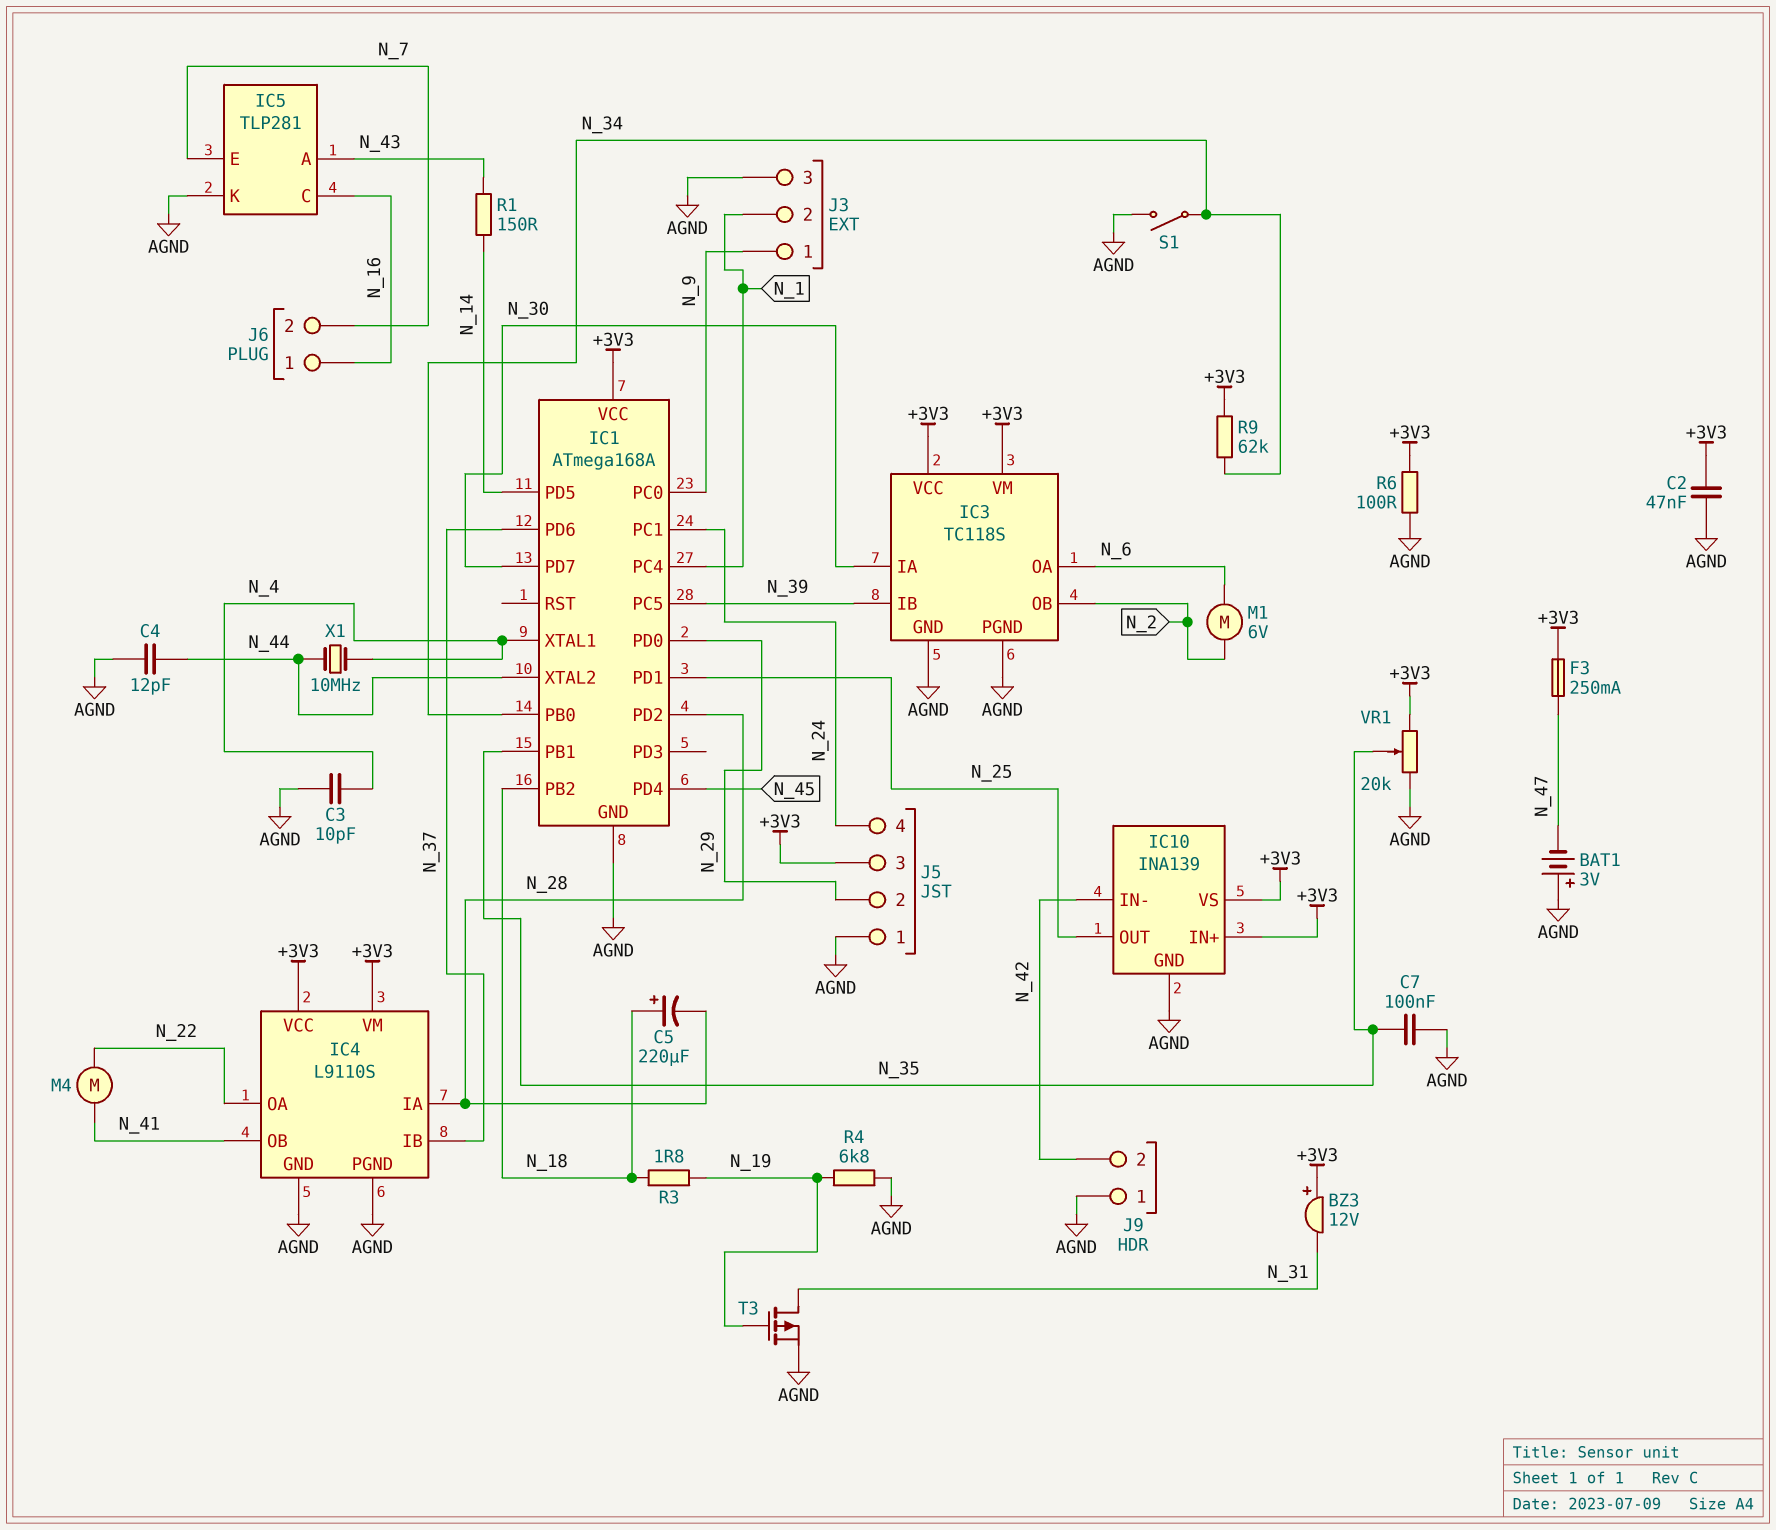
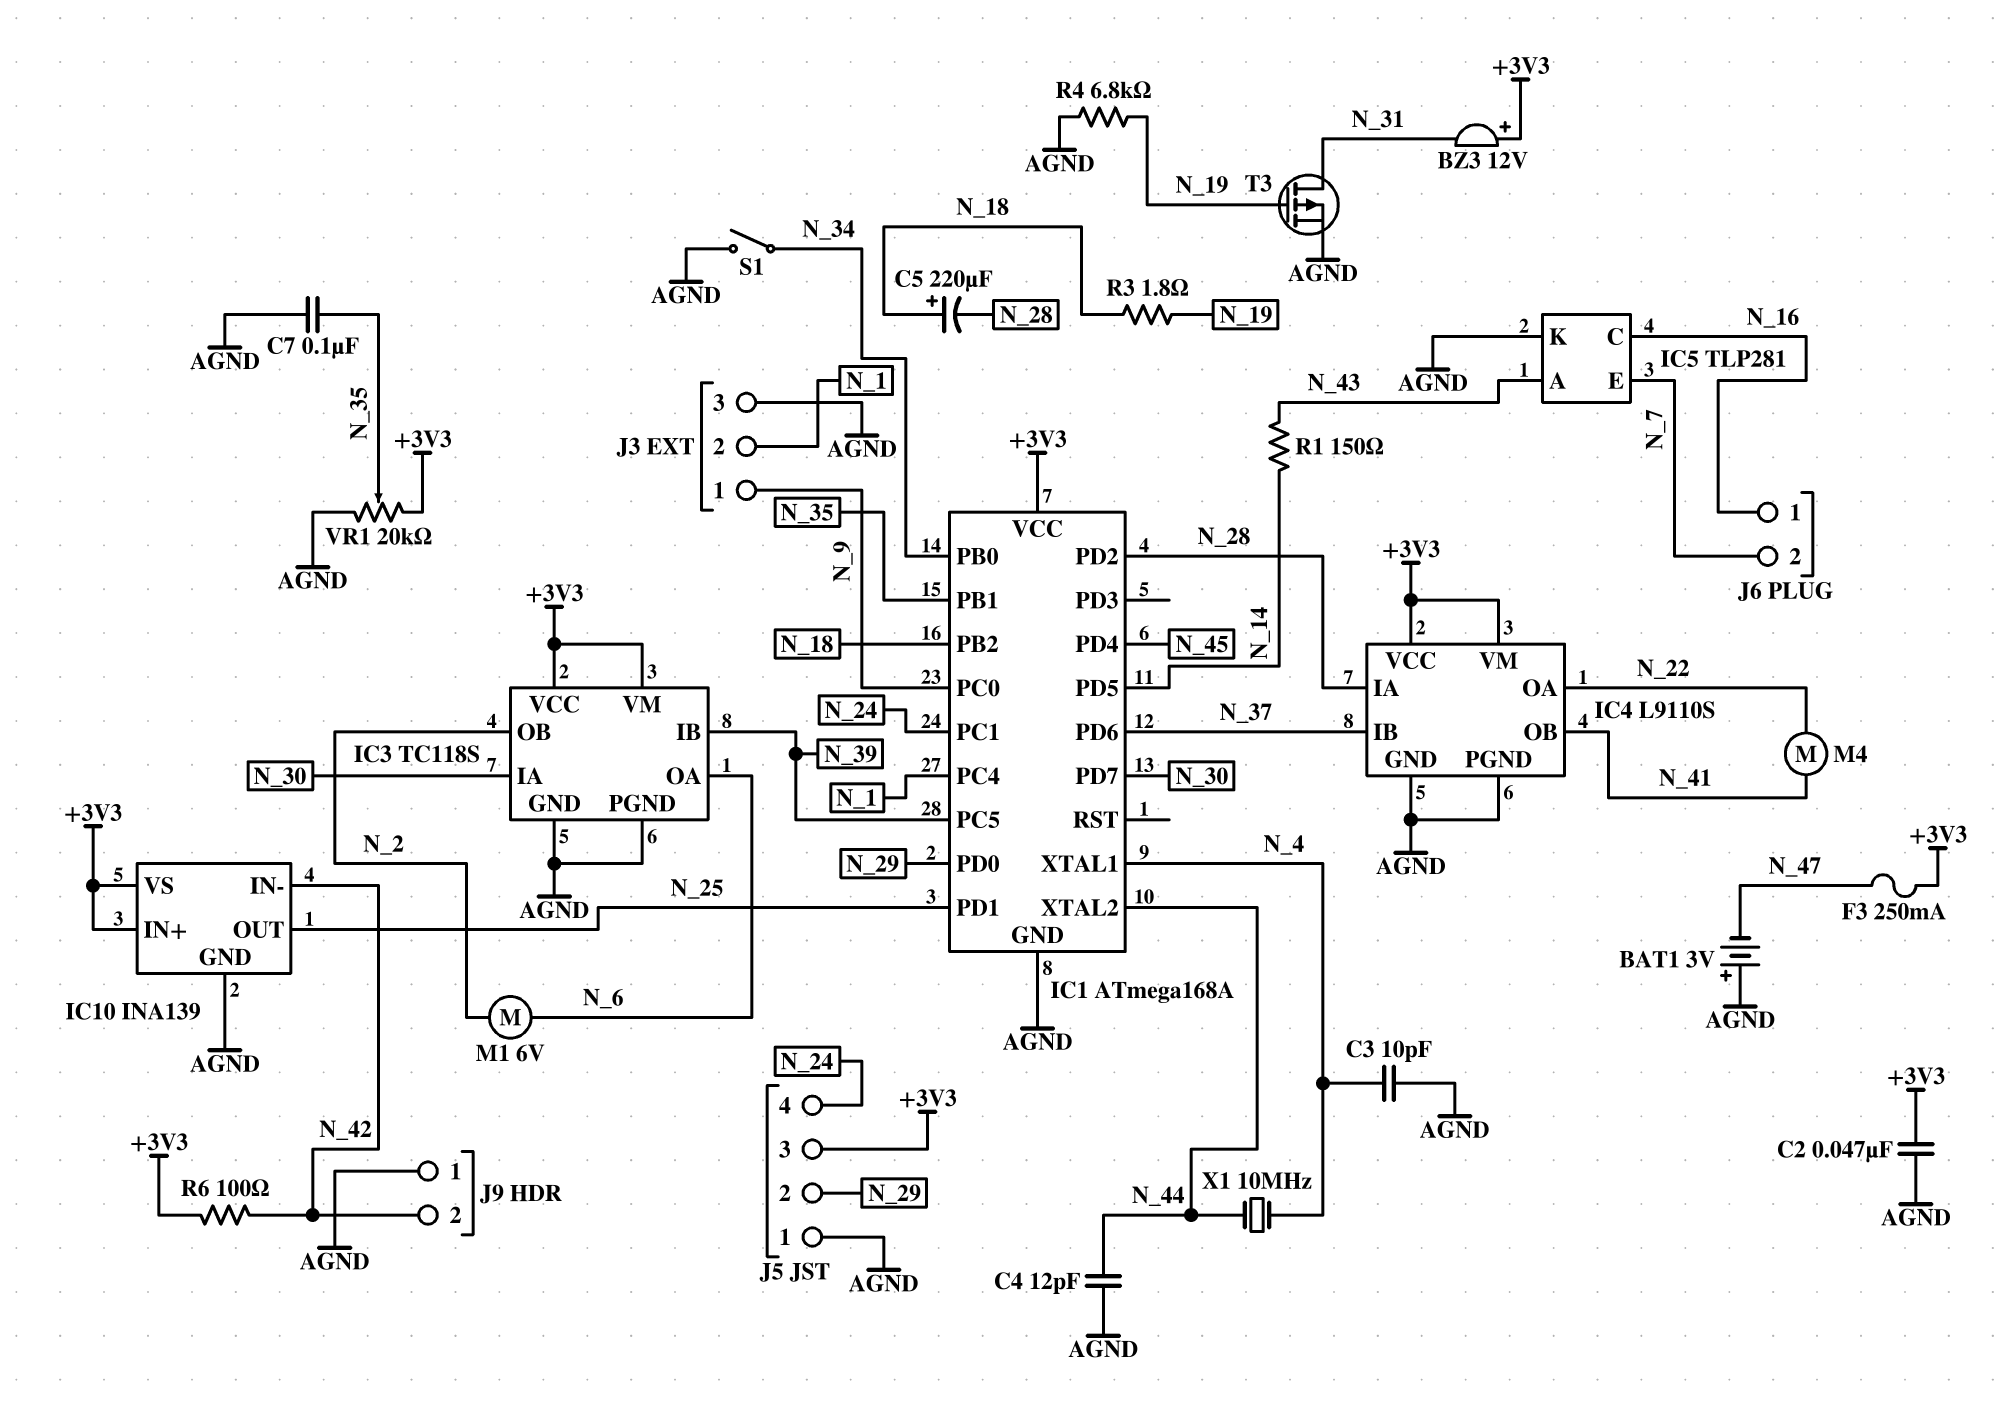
R6: 100 (+3V3, AGND) -> 100 (+3V3, N_42)
R9: 62k (+3V3, N_34) -> none

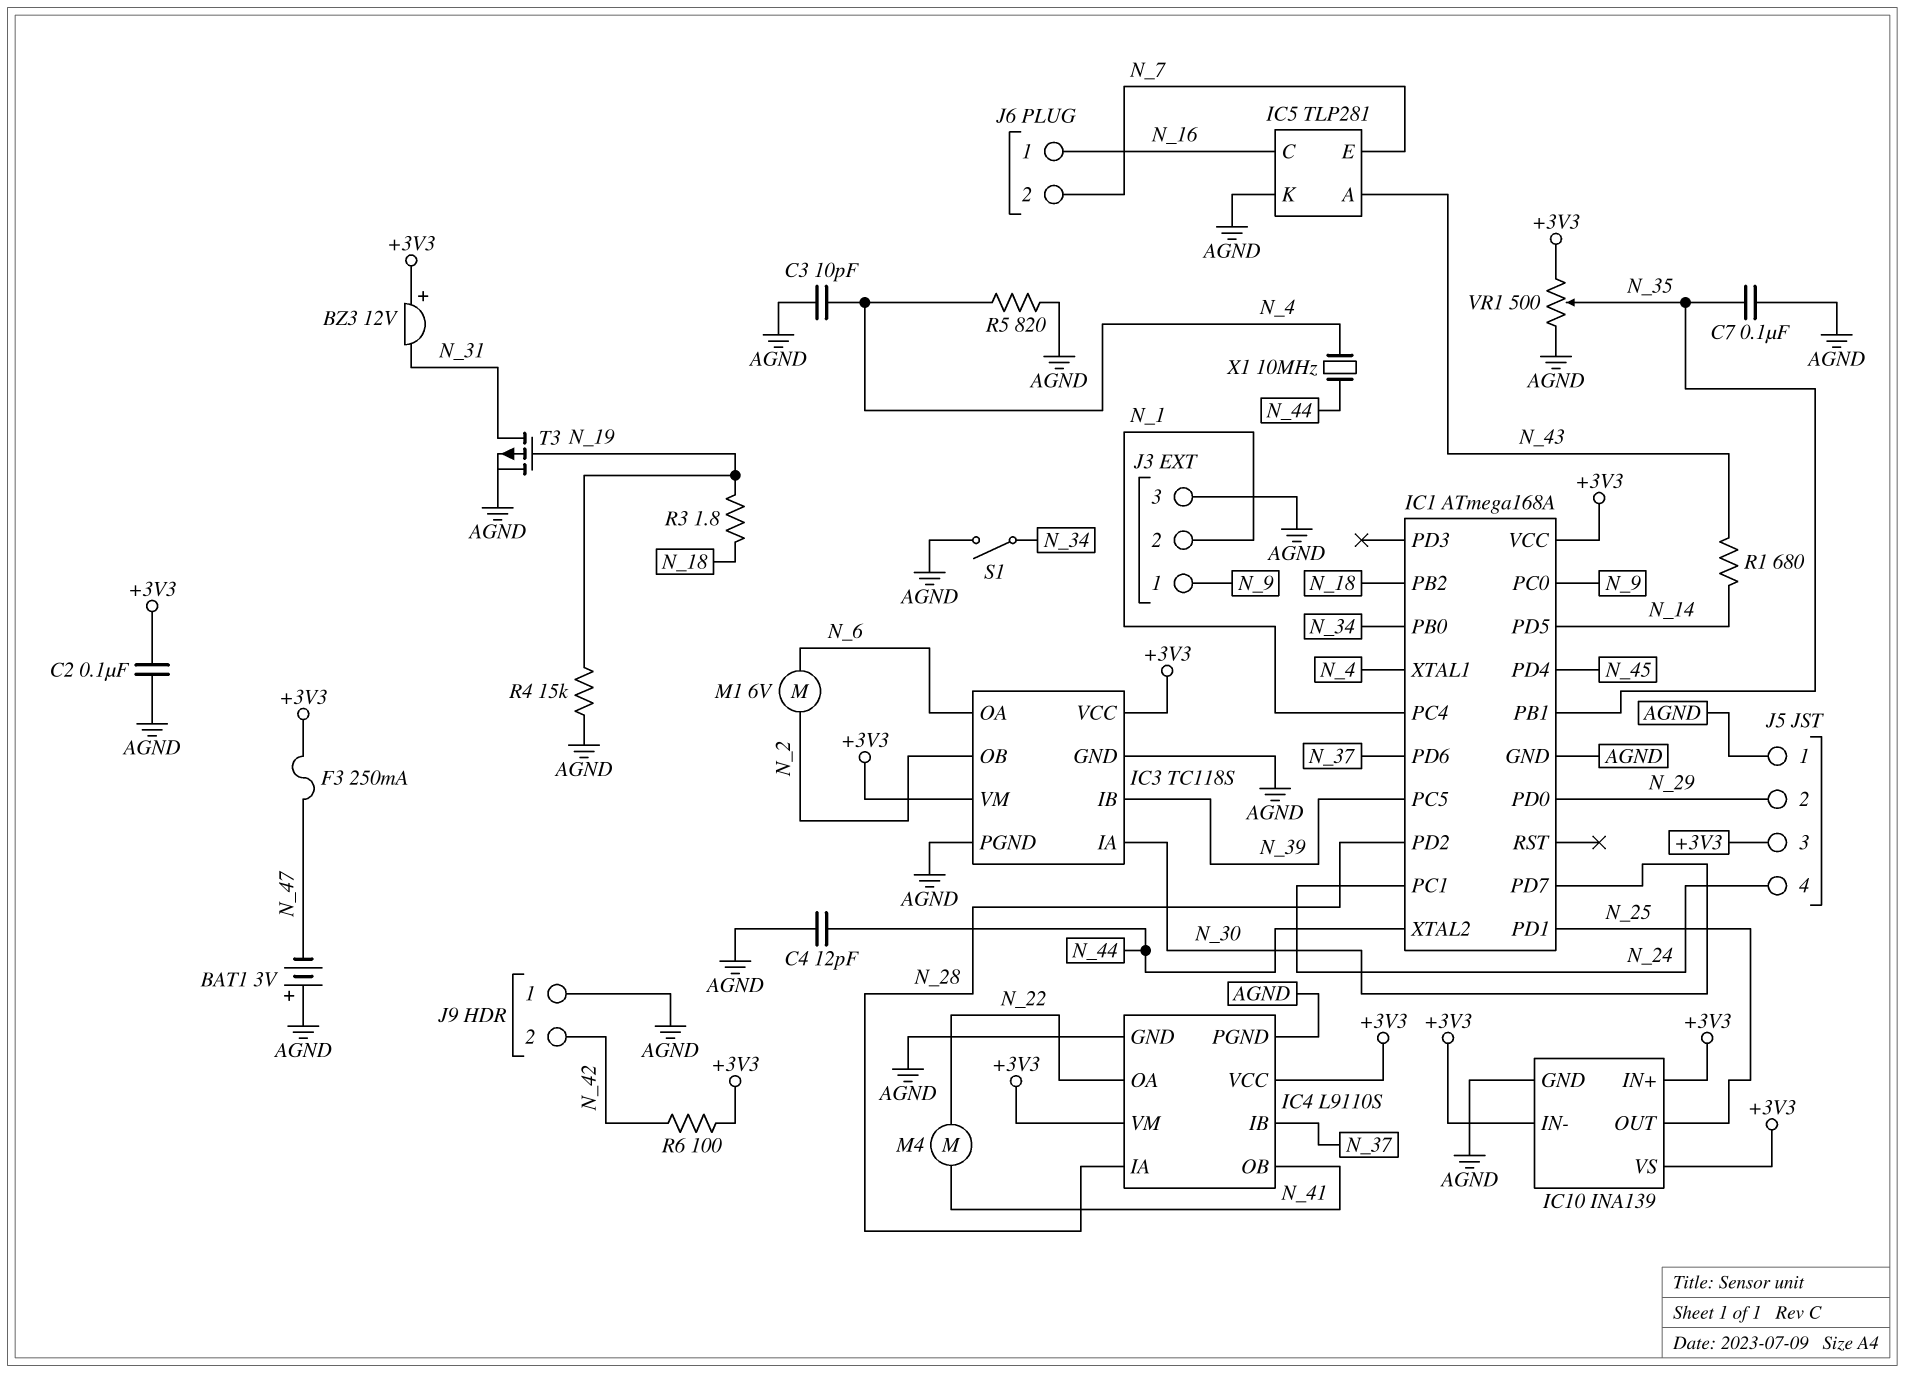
C2: 47nF (+3V3, AGND) -> 100nF (+3V3, AGND)
C5: 220uF (plus N_18, minus N_28) -> none
IC10 pin IN-: N_42 -> +3V3
R1: 150 (N_14, N_43) -> 680 (N_14, N_43)
R4: 6.8k (AGND, N_19) -> 15k (AGND, N_19)
R5: none -> 820 (AGND, N_4)
VR1: 20k (+3V3, AGND, wiper N_35) -> 500 (+3V3, AGND, wiper N_35)

